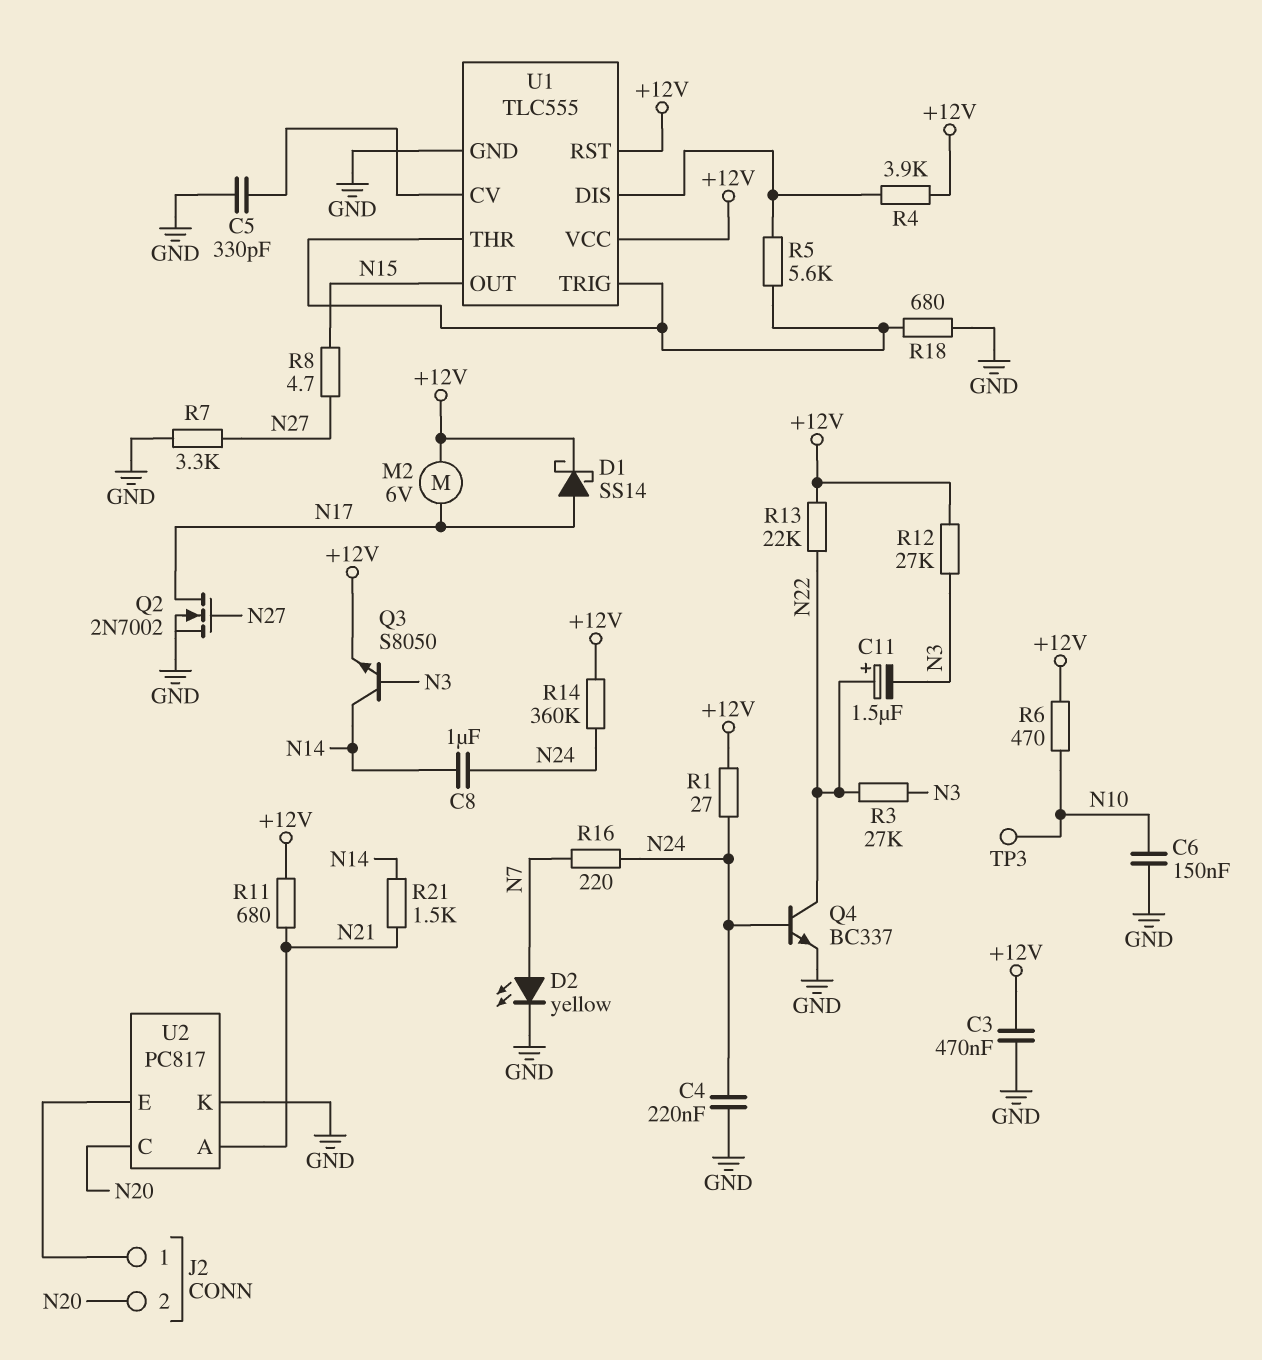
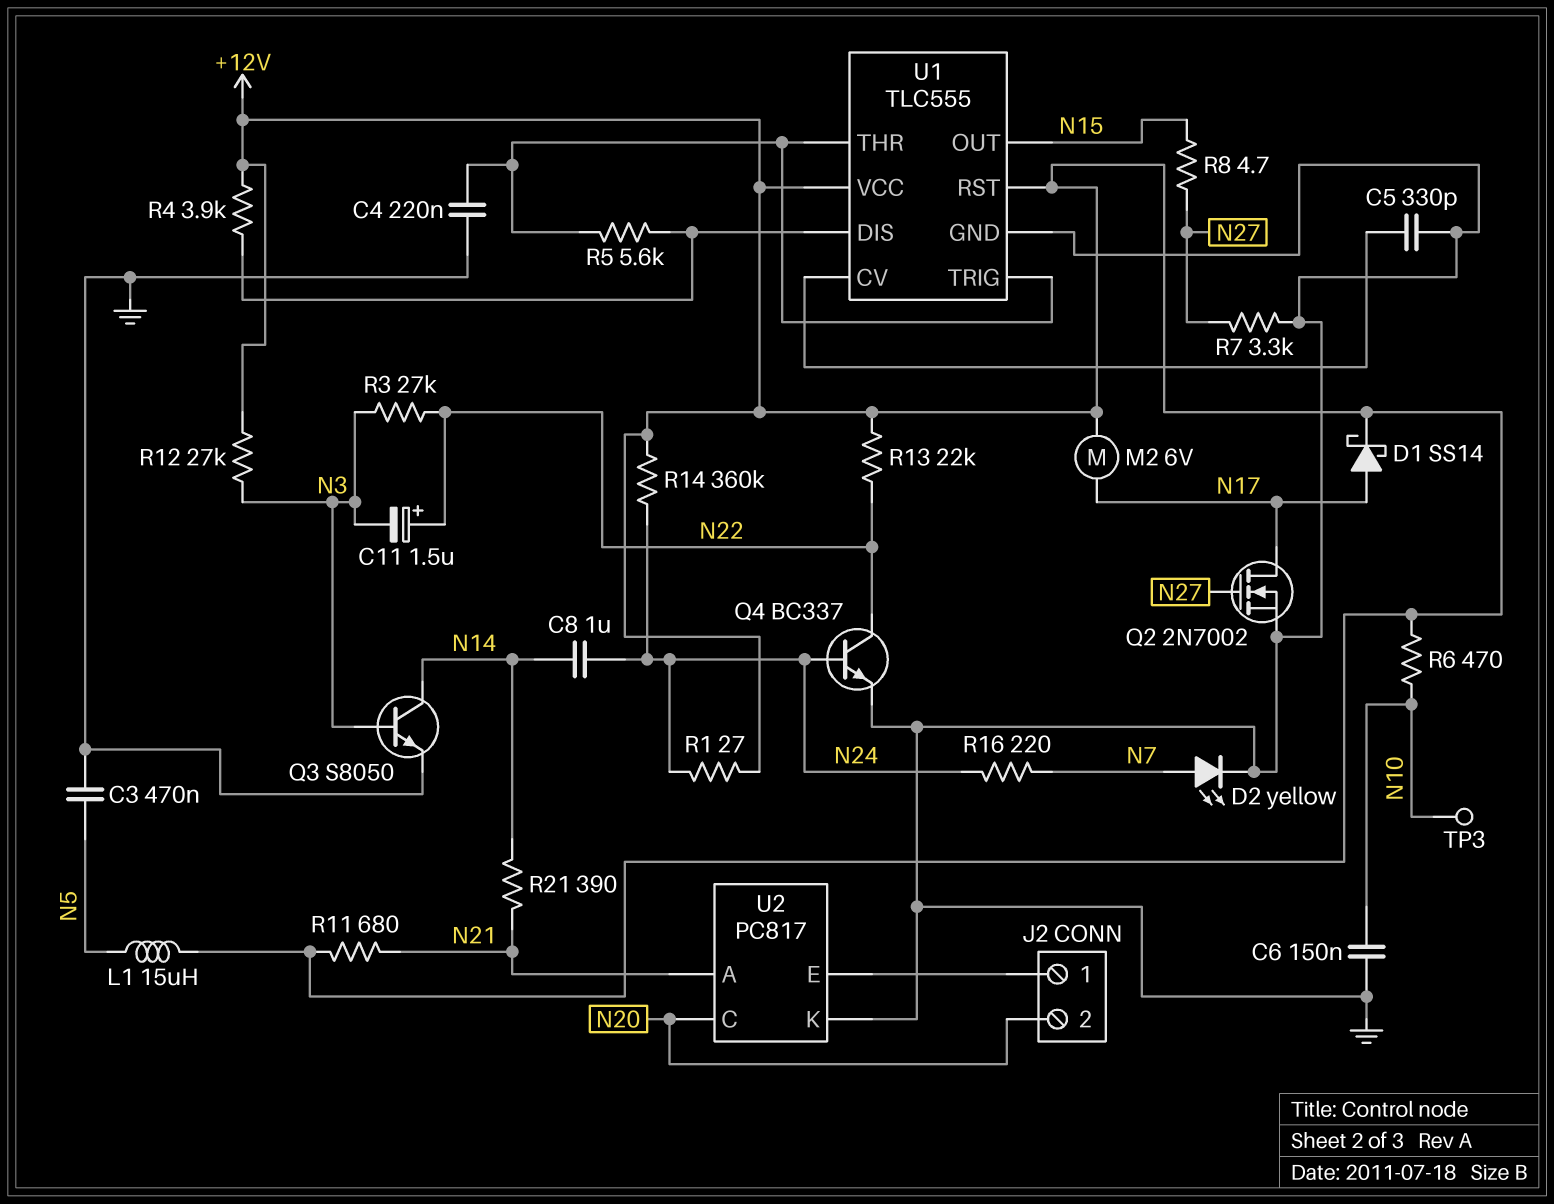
C3: 470nF (+12V, GND) -> 470nF (GND, N5)
C4: 220nF (GND, N24) -> 220nF (GND, U1/THR)
L1: none -> 15uH (+12V, N5)
Q3: NPN S8050 (B N3, C N14, E +12V) -> NPN S8050 (B N3, C N14, E GND)
R18: 680 (GND, U1/THR) -> none
R21: 1.5k (N14, N21) -> 390 (N14, N21)

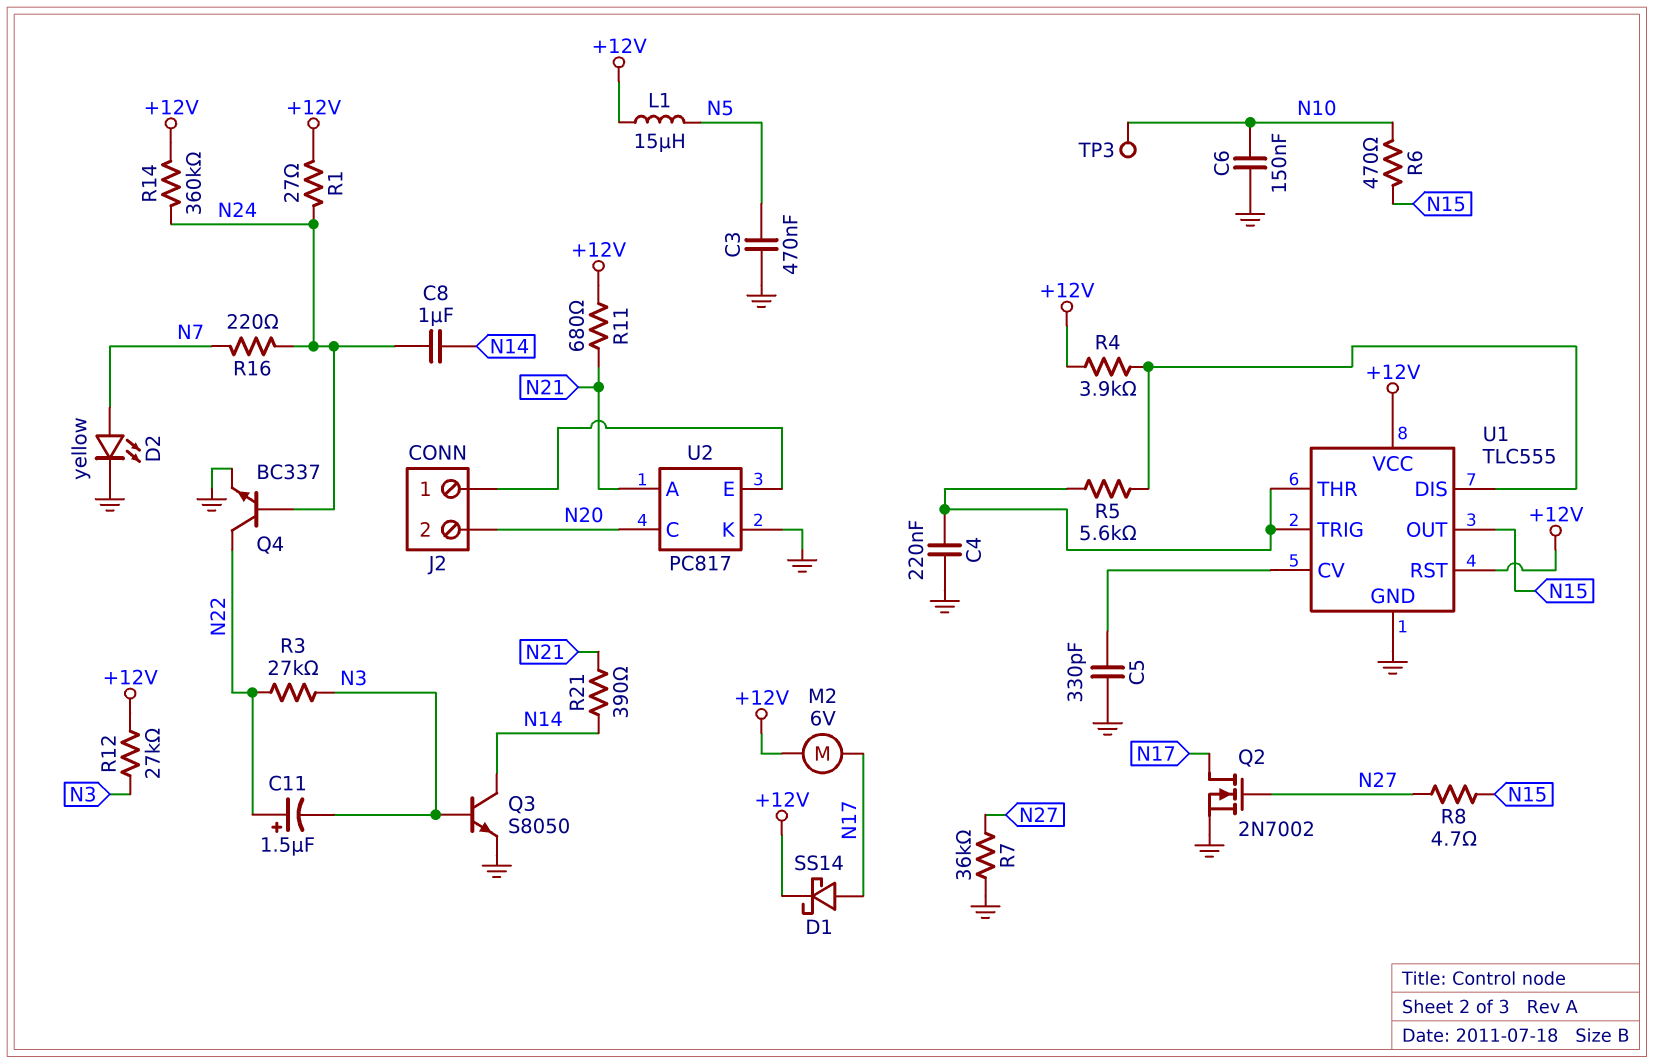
R6: 470 (+12V, N10) -> 470 (N10, N15)
R7: 3.3k (GND, N27) -> 36k (GND, N27)
R13: 22k (+12V, N22) -> none

